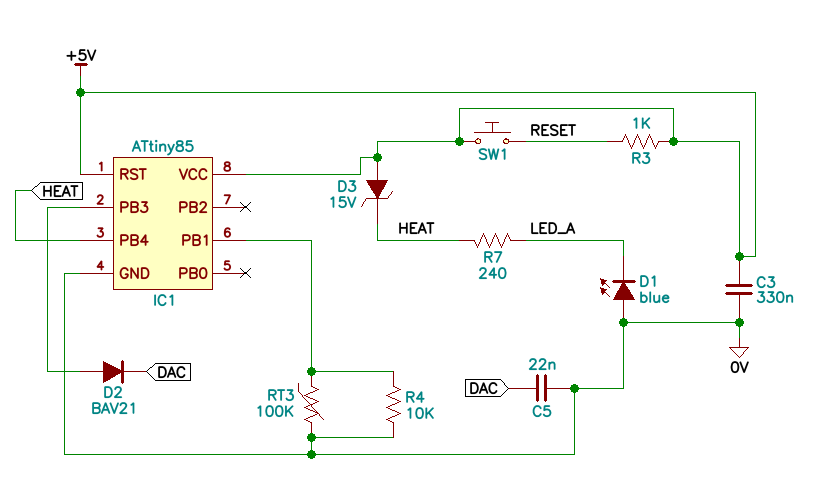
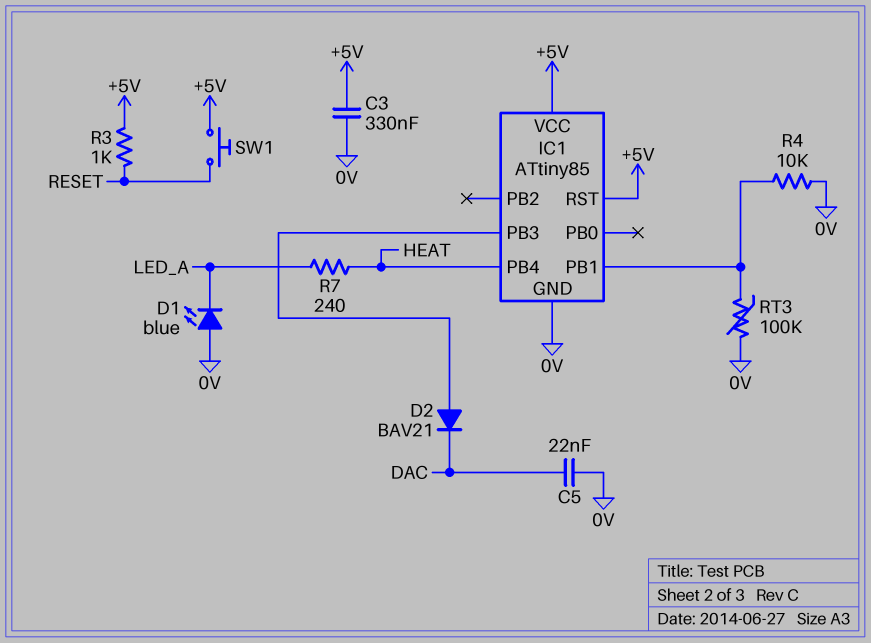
D3: zener 15V (A +5V, K HEAT) -> none

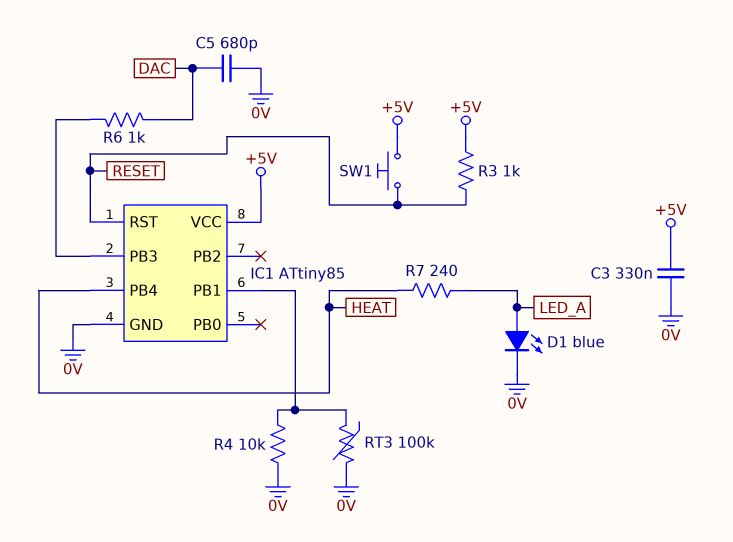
C5: 22nF (0V, DAC) -> 680pF (0V, DAC)
D1: LED blue (A 0V, K LED_A) -> LED blue (A LED_A, K 0V)
D2: diode BAV21 (A IC1/PB3, K DAC) -> none
IC1 pin RST: +5V -> RESET
R6: none -> 1k (DAC, IC1/PB3)

